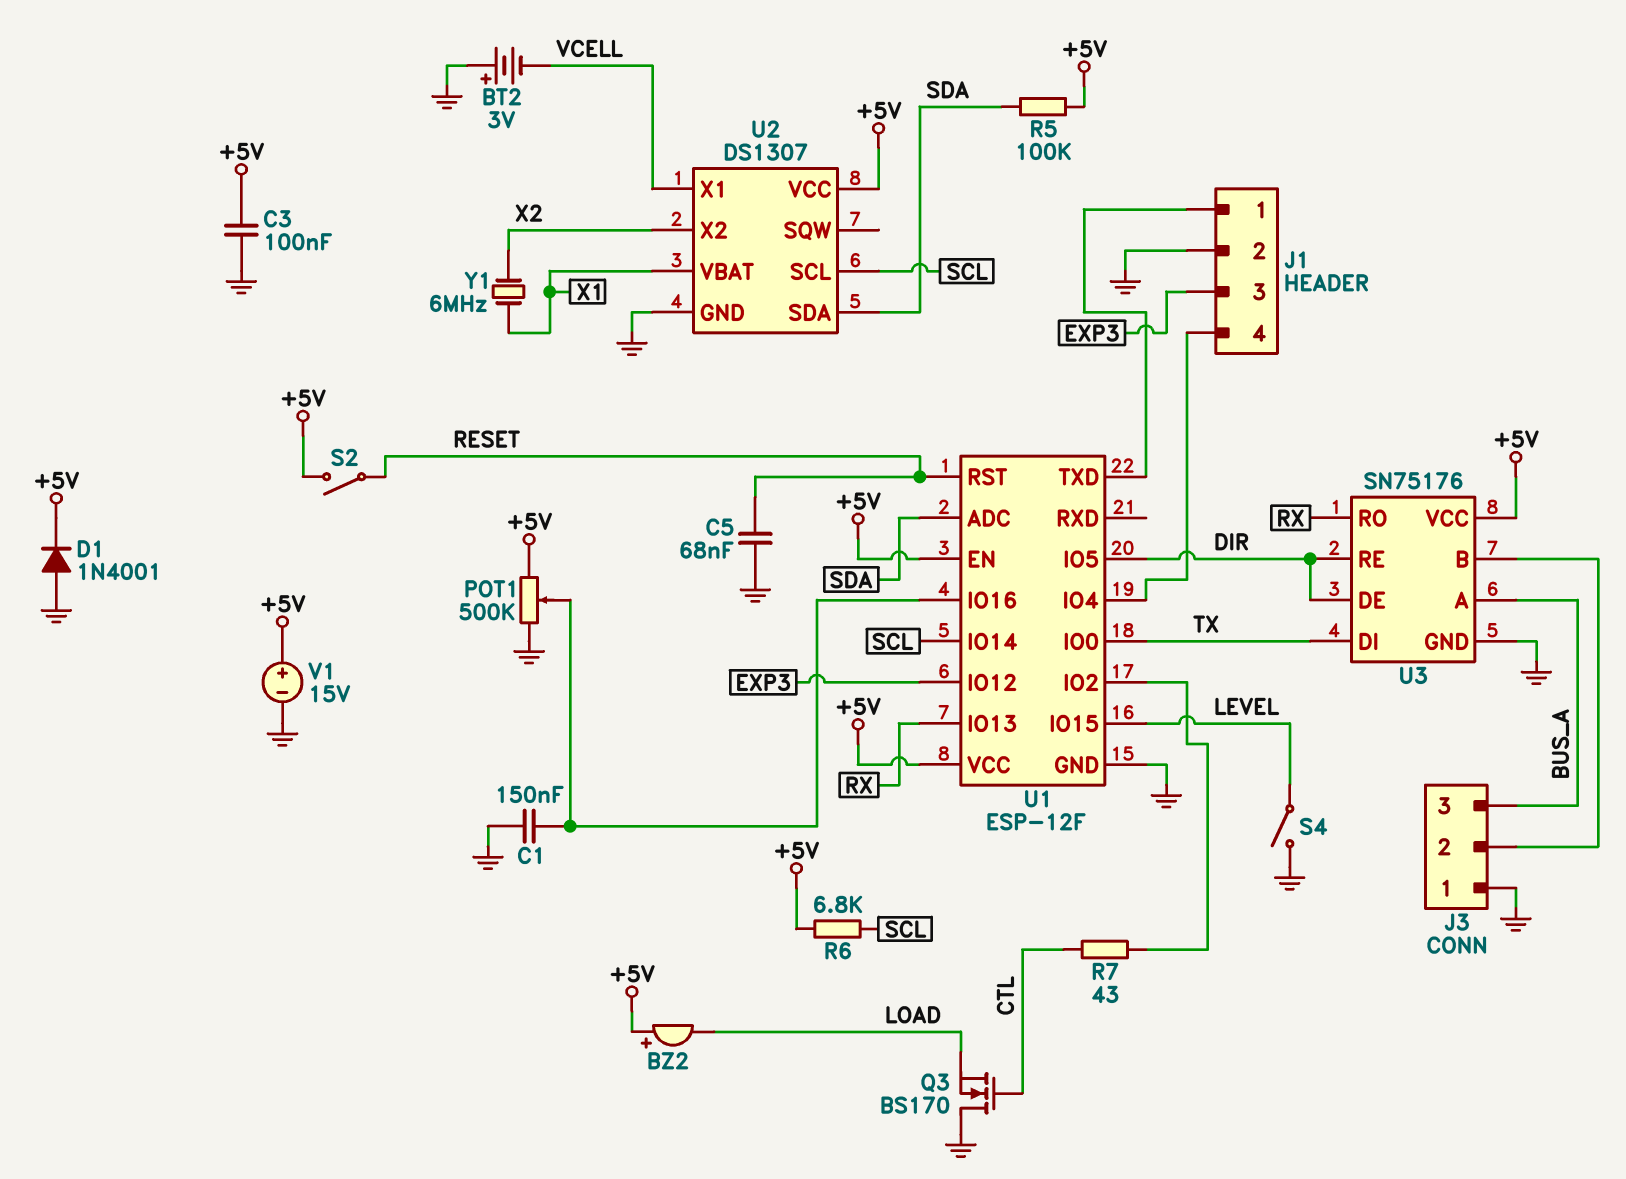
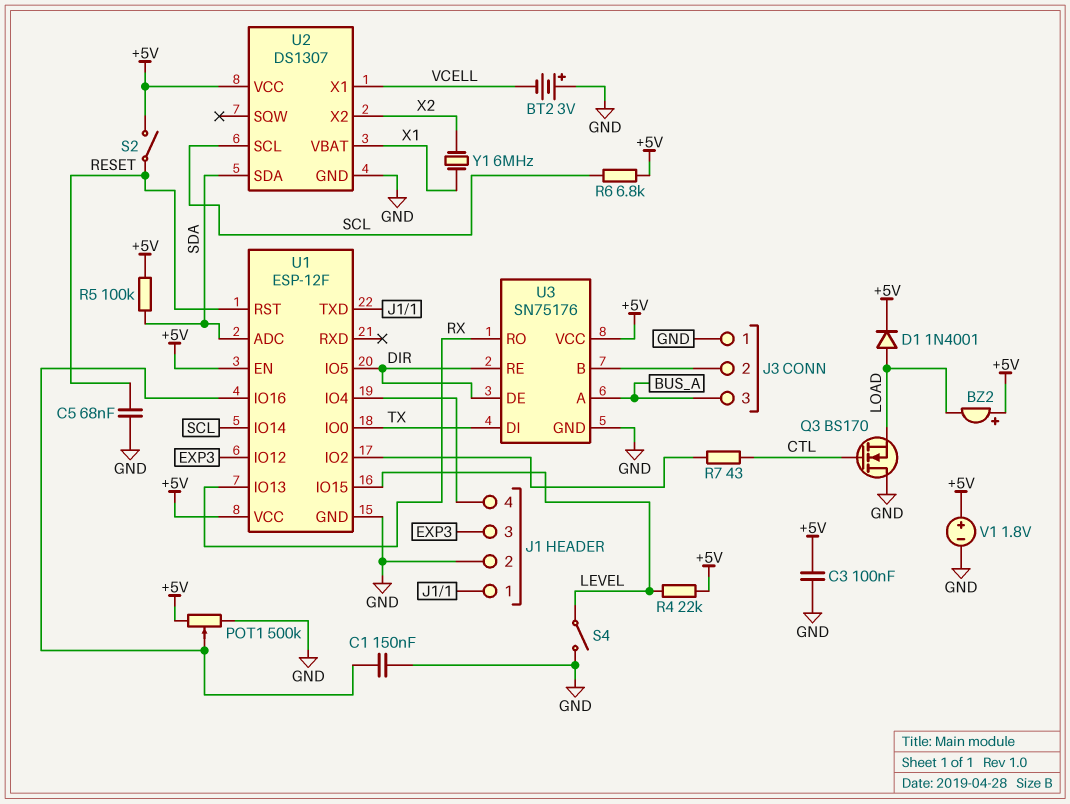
D1: diode 1N4001 (A GND, K +5V) -> diode 1N4001 (A LOAD, K +5V)
R4: none -> 22k (+5V, LEVEL)
V1: 15V (plus +5V, minus GND) -> 1.8V (plus +5V, minus GND)

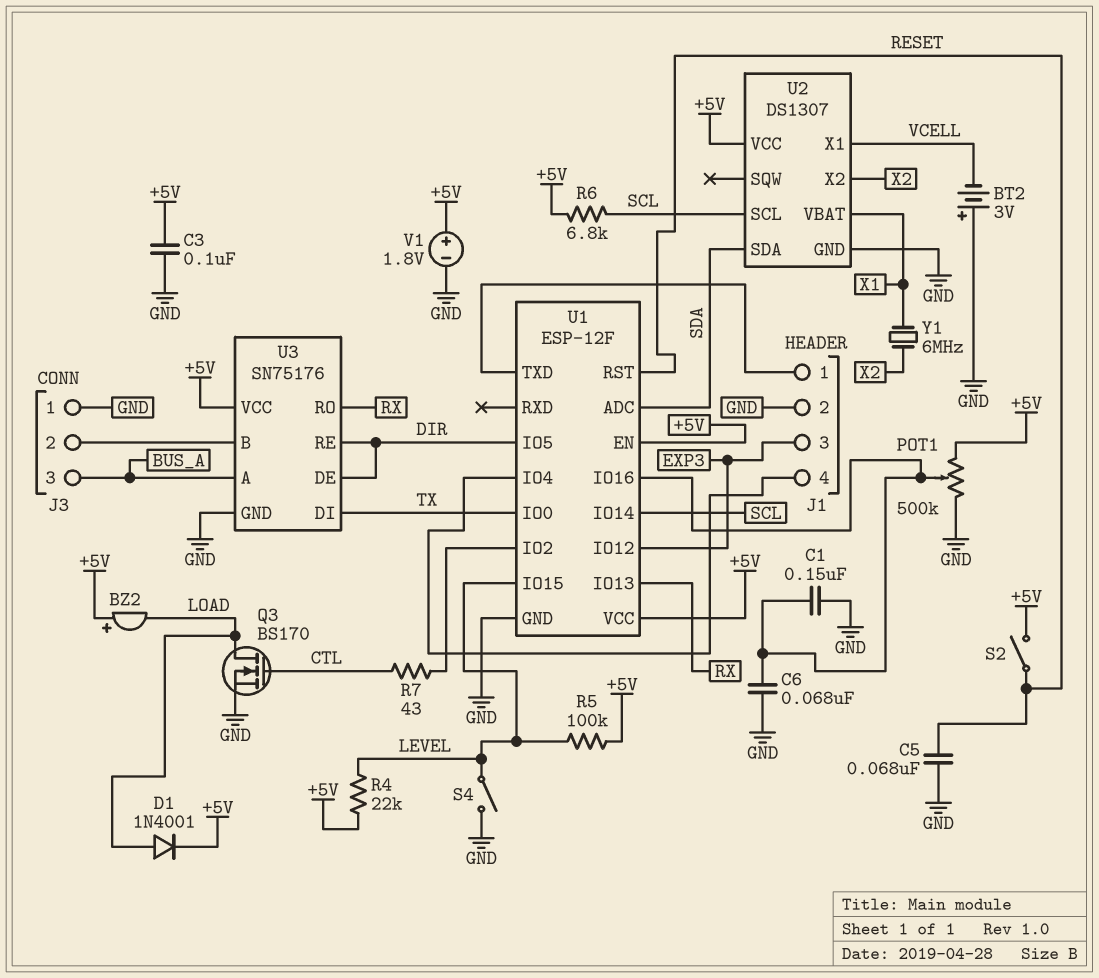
C6: none -> 68nF (GND, U1/IO16)
Q3: NMOS BS170 (G CTL, D GND, S LOAD) -> NMOS BS170 (G CTL, D LOAD, S GND)
R5: 100k (+5V, SDA) -> 100k (+5V, LEVEL)

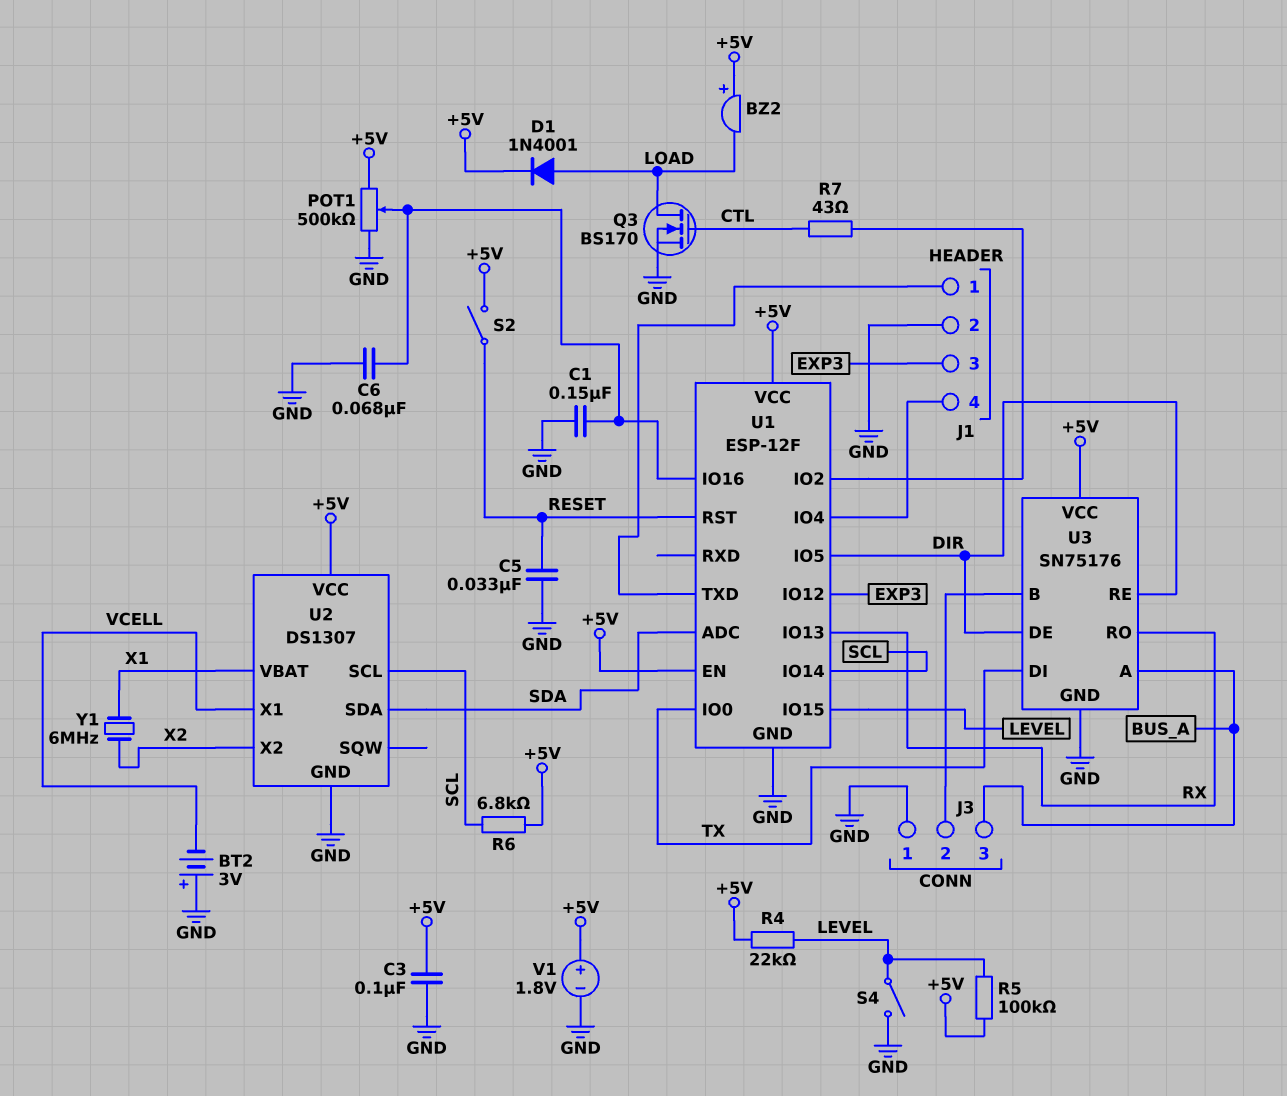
C5: 68nF (GND, RESET) -> 33nF (GND, RESET)

